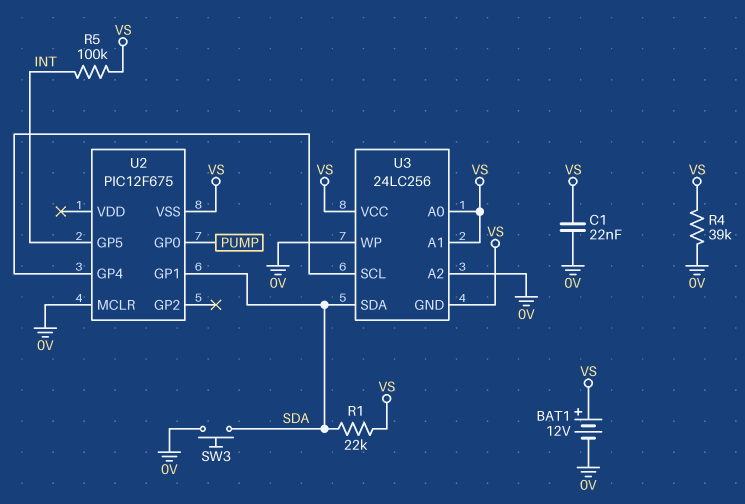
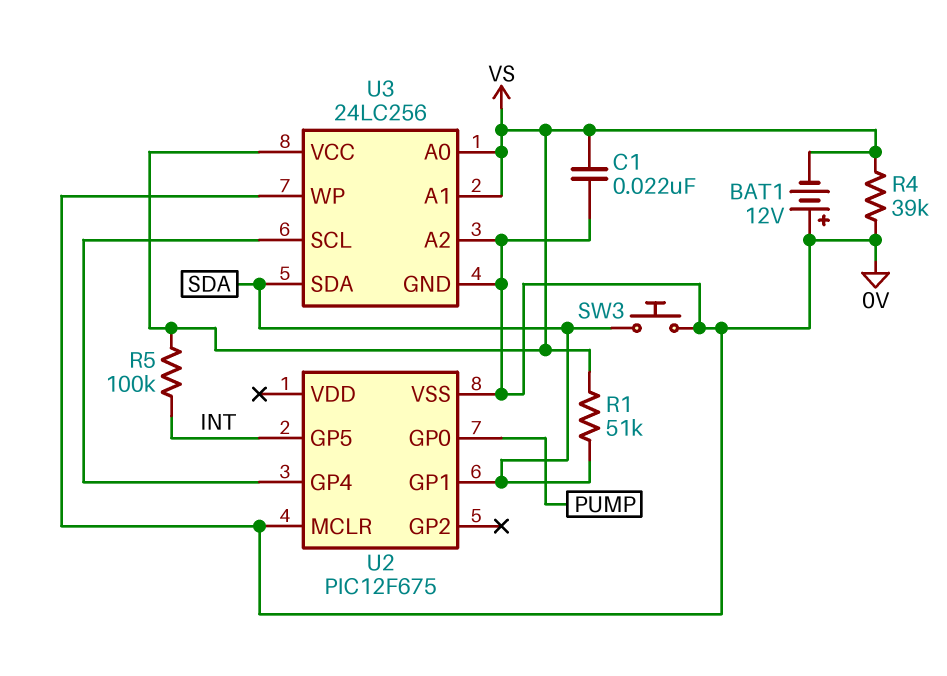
BAT1: 12V (plus VS, minus 0V) -> 12V (plus 0V, minus VS)
R1: 22k (SDA, VS) -> 51k (SDA, VS)
U2 pin VSS: VS -> 0V
U3 pin GND: VS -> 0V

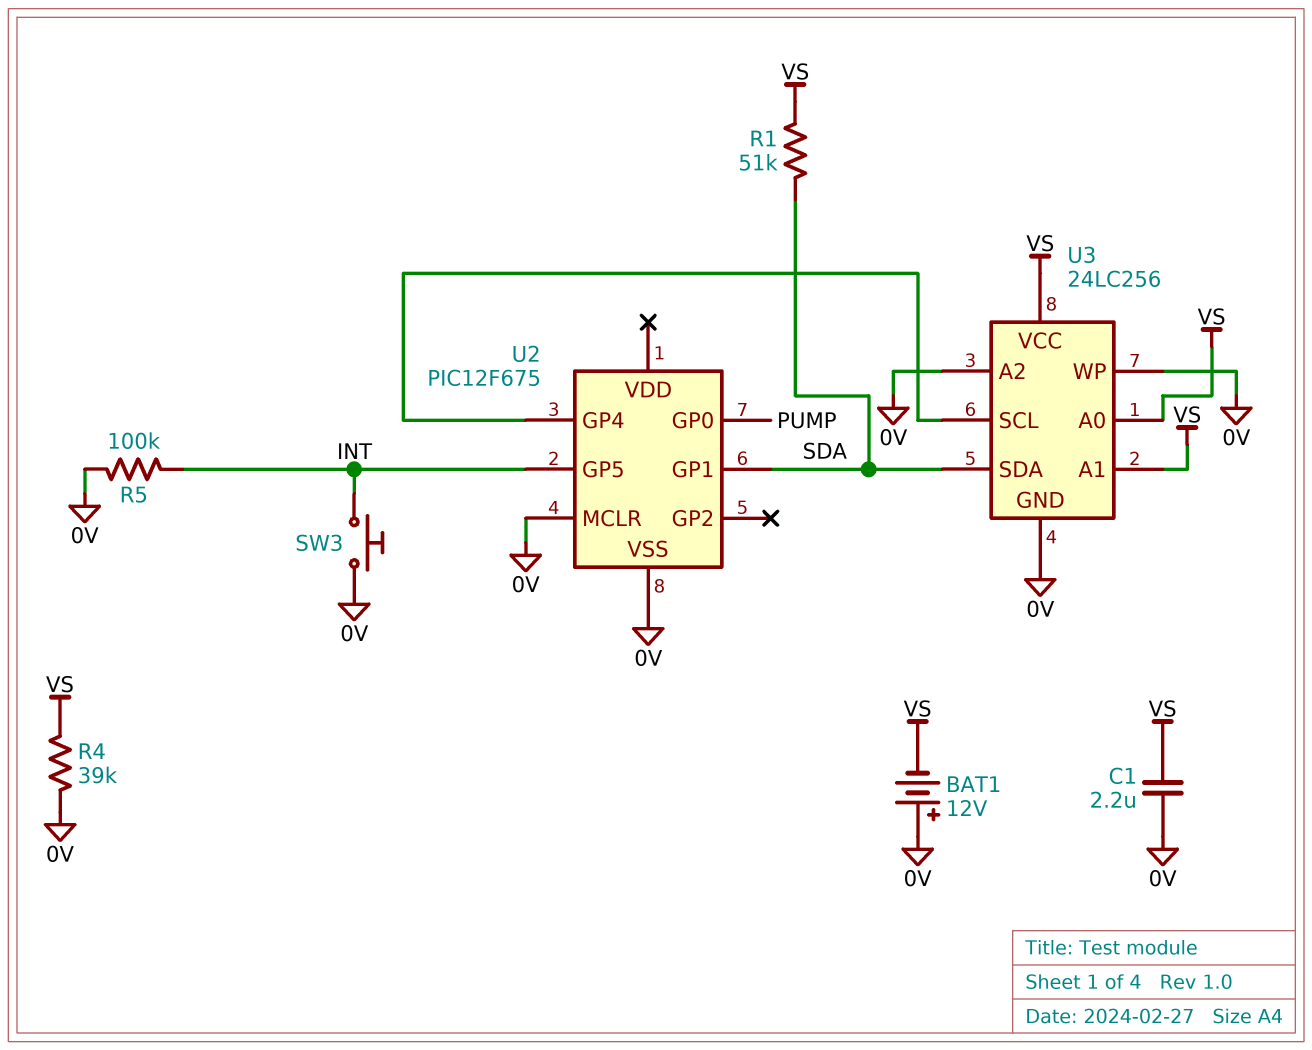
C1: 22nF (0V, VS) -> 2.2uF (0V, VS)
R5: 100k (INT, VS) -> 100k (0V, INT)
SW3: button (0V, SDA) -> button (0V, INT)

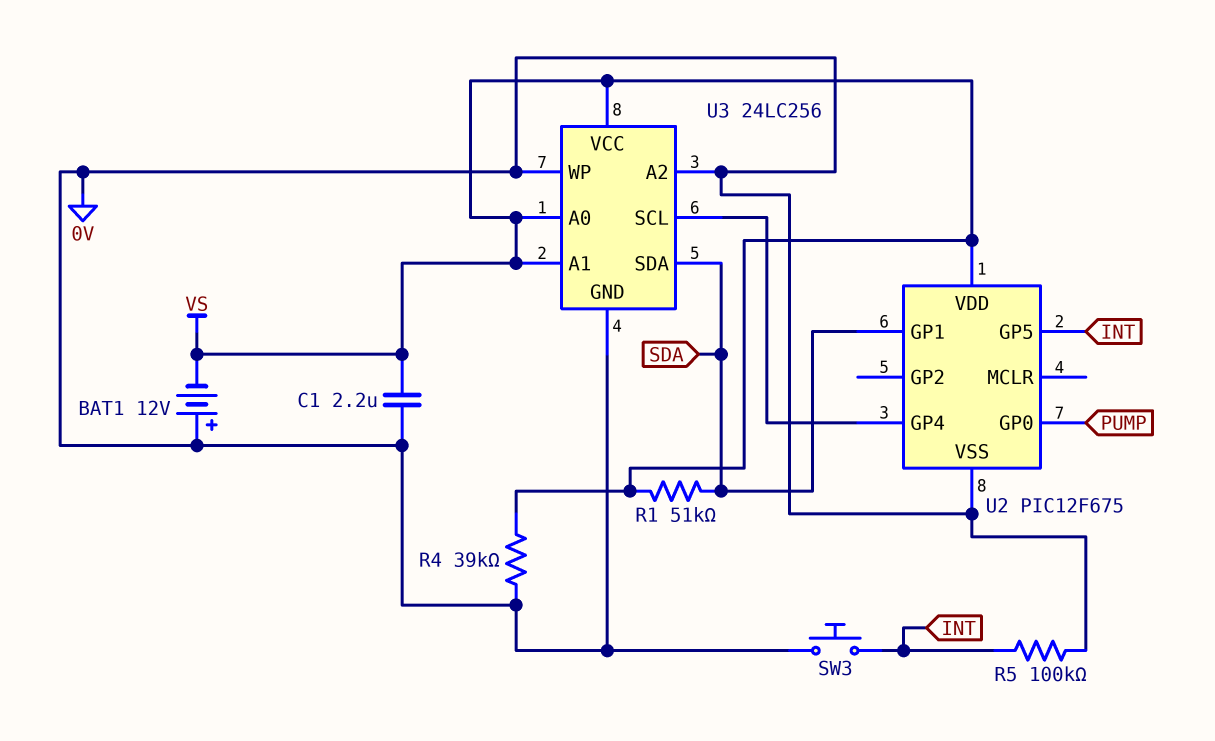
U2 pin MCLR: 0V -> none
U2 pin VDD: none -> VS

